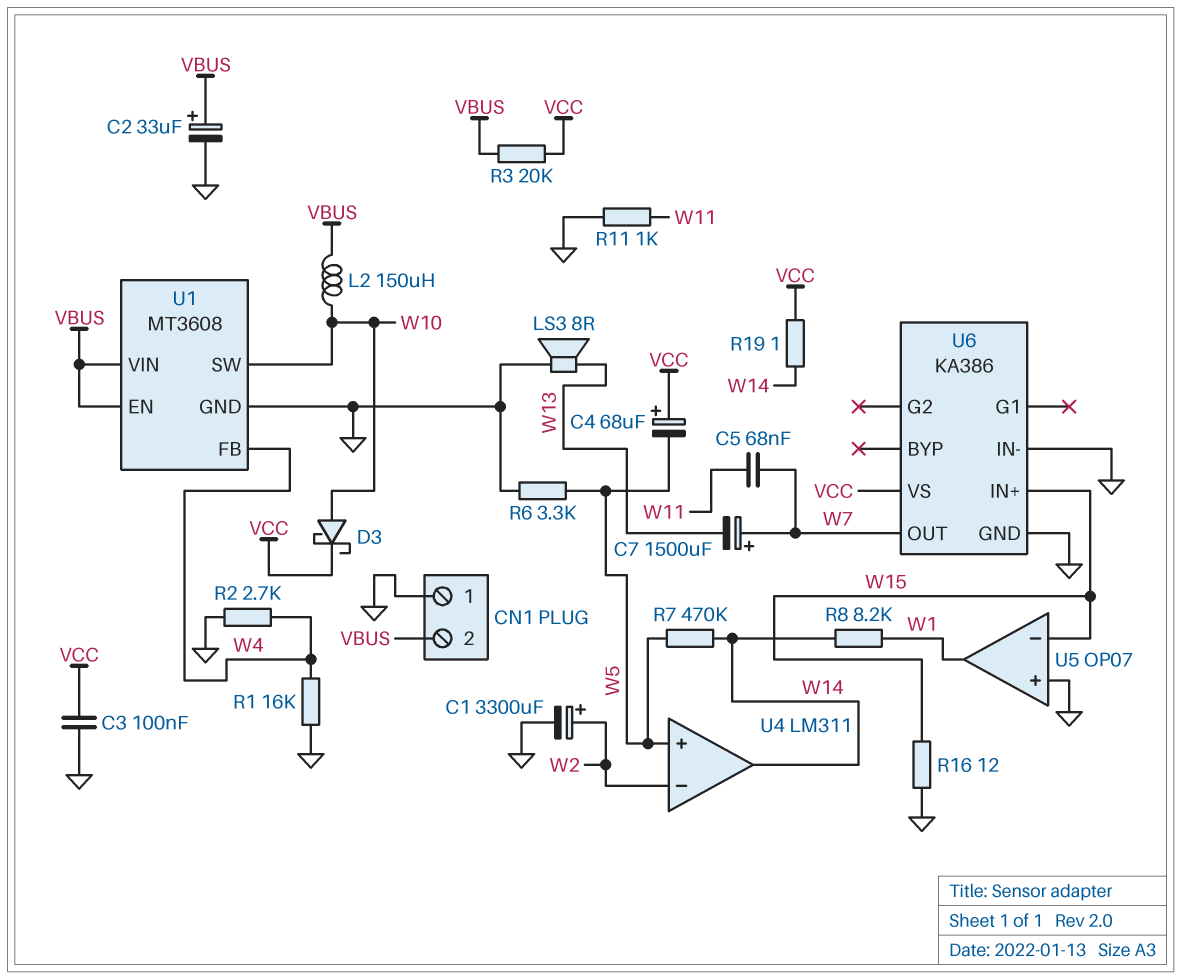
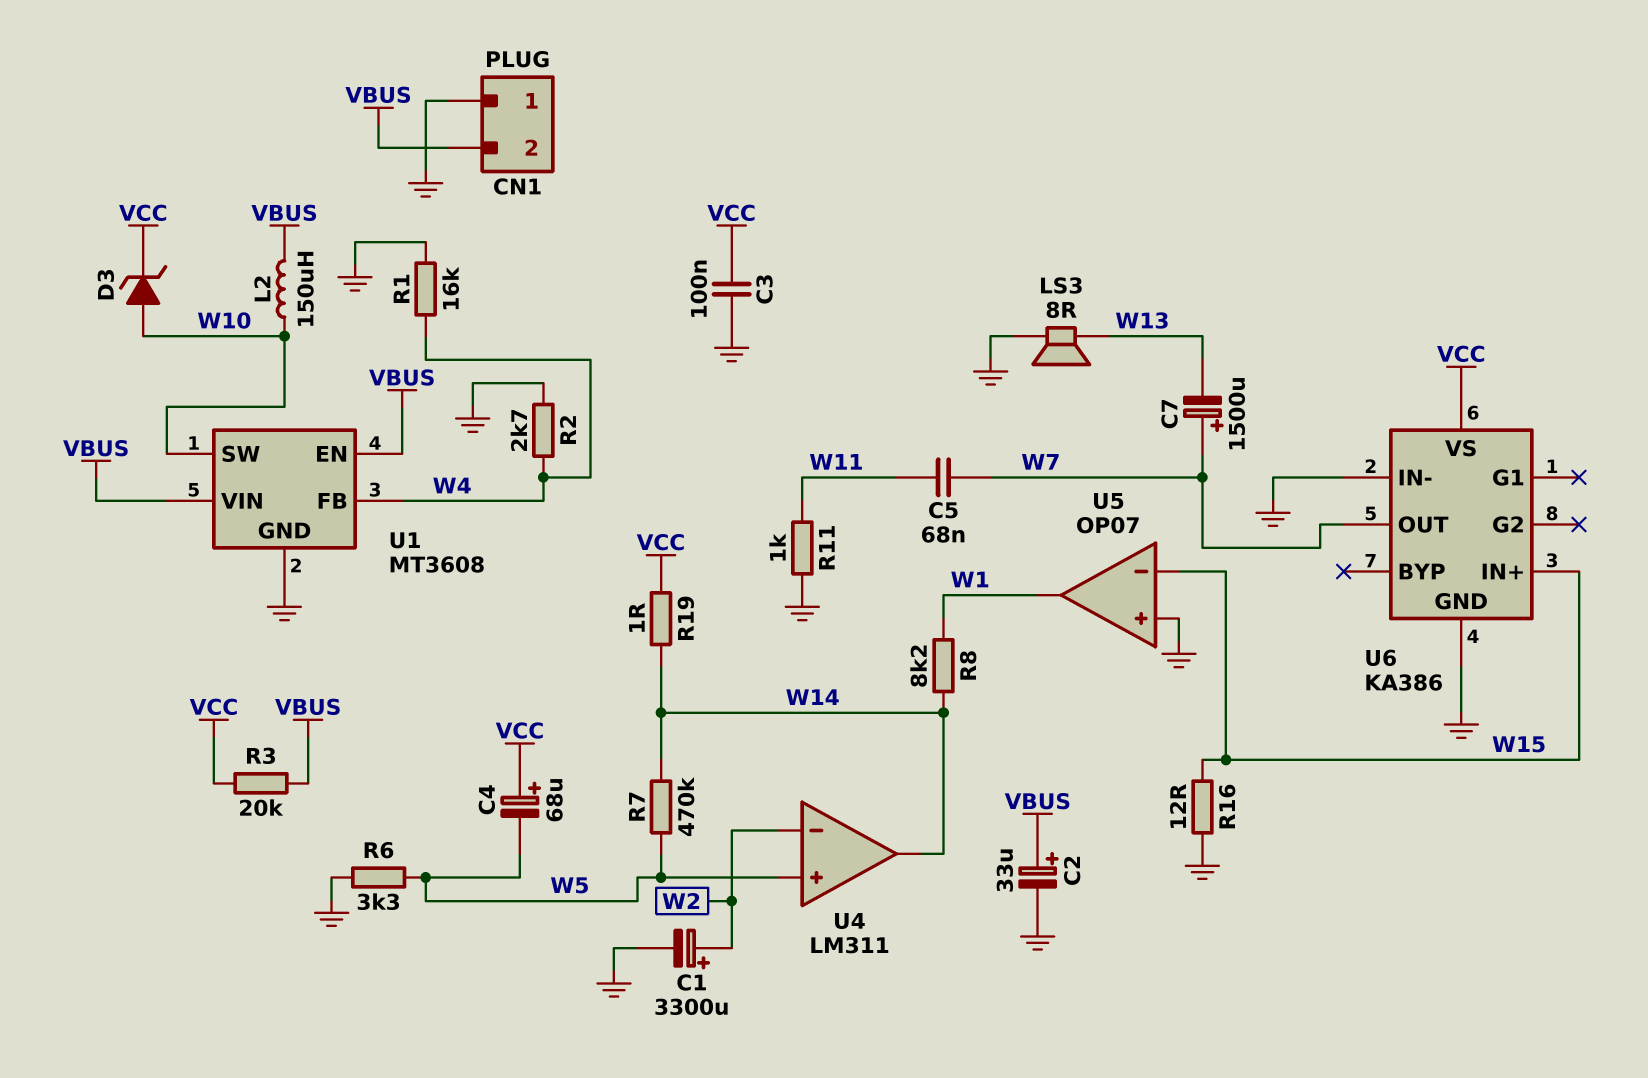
D3: schottky (A W10, K VCC) -> zener (A W10, K VCC)

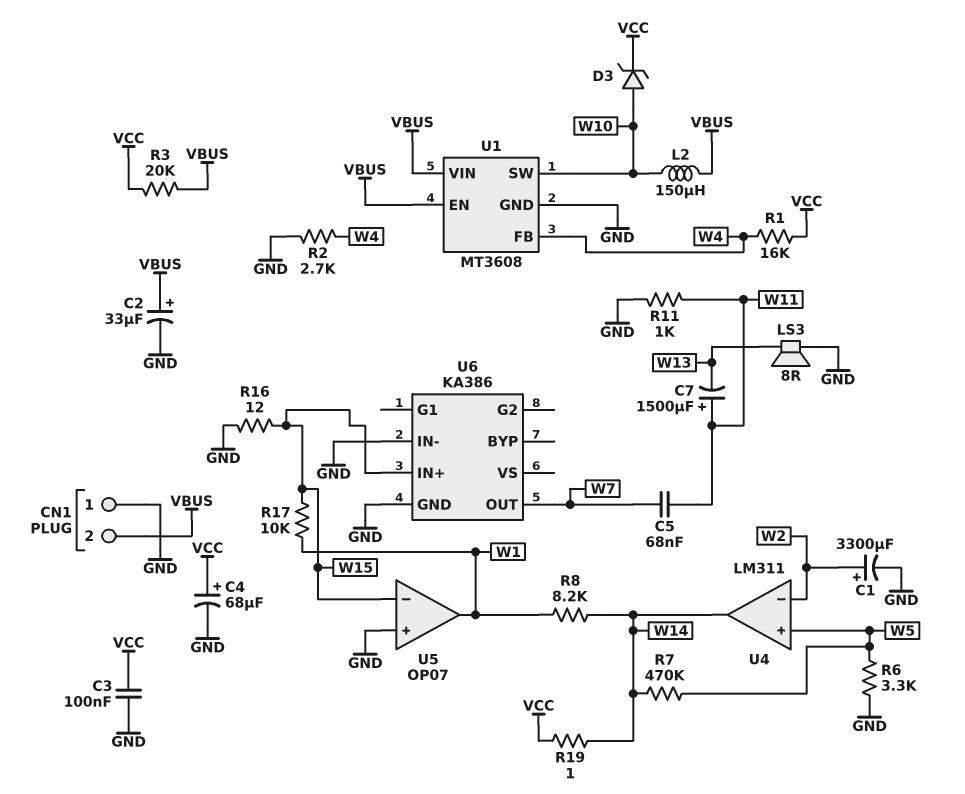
C4: 68uF (plus VCC, minus W5) -> 68uF (plus VCC, minus GND)
C7: 1500uF (plus W7, minus W13) -> 1500uF (plus W11, minus W13)
R1: 16k (GND, W4) -> 16k (VCC, W4)
R17: none -> 10k (W1, W15)
U6 pin VS: VCC -> none

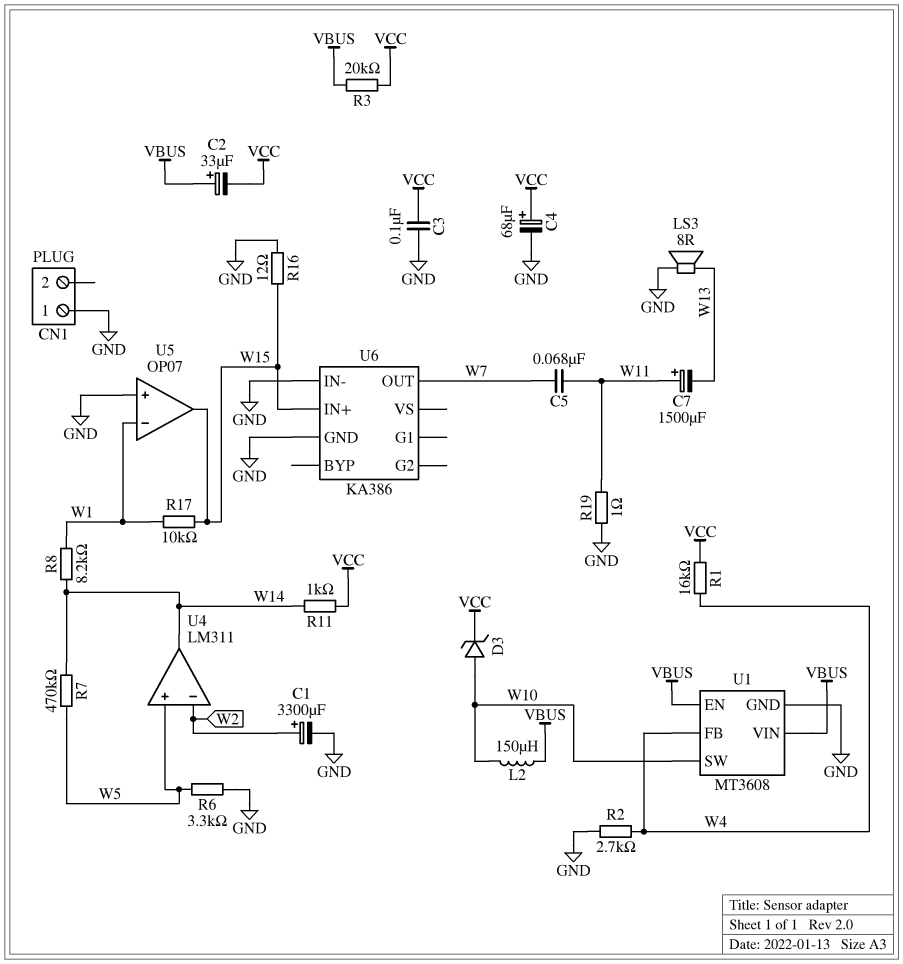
C2: 33uF (plus VBUS, minus GND) -> 33uF (plus VBUS, minus VCC)
CN1 pin 2: VBUS -> none
R11: 1k (GND, W11) -> 1k (VCC, W14)
R19: 1 (VCC, W14) -> 1 (GND, W11)
U5 pin in-: W15 -> W1
U5 pin out: W1 -> W15

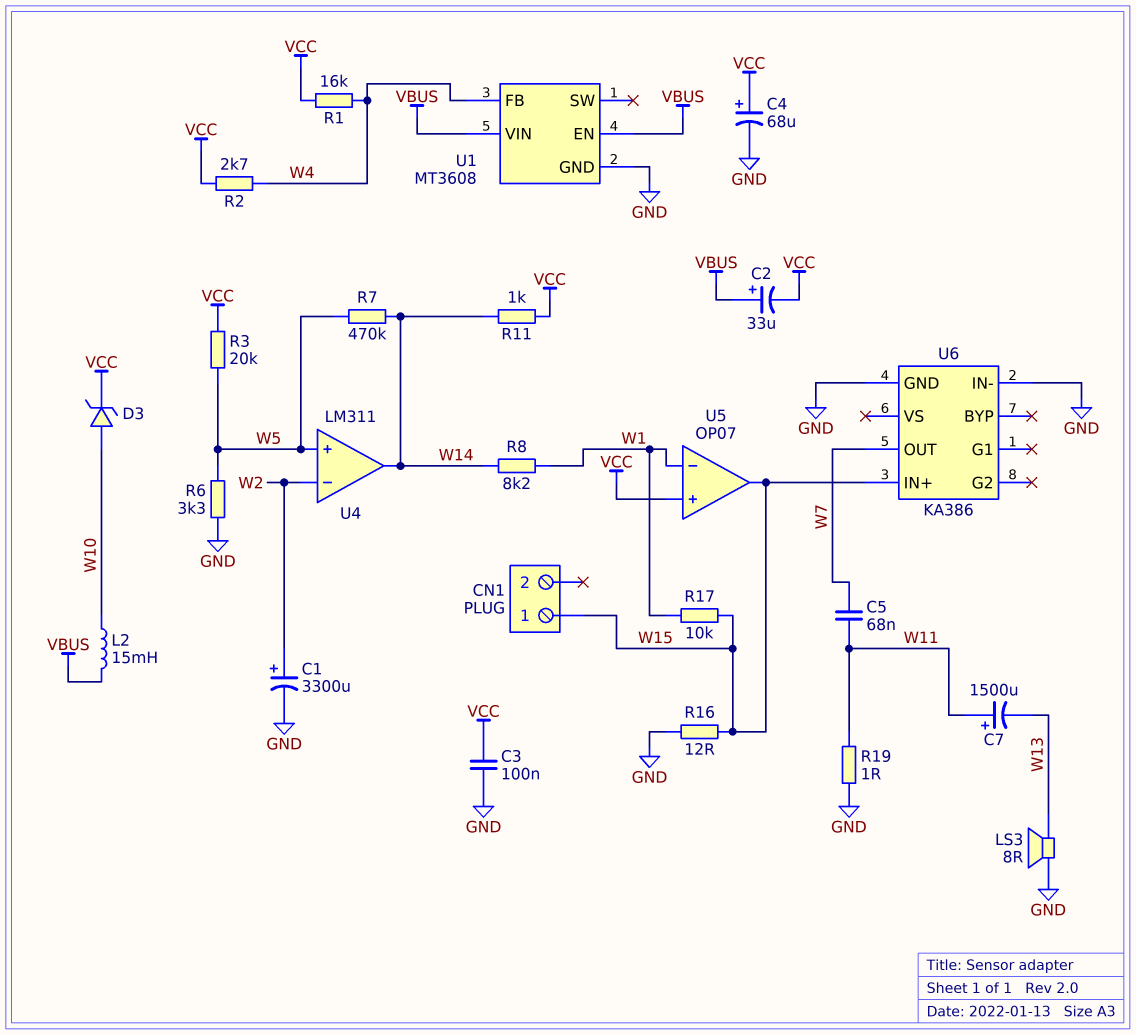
CN1 pin 1: GND -> W15
L2: 150uH (VBUS, W10) -> 15mH (VBUS, W10)
R2: 2.7k (GND, W4) -> 2.7k (VCC, W4)
R3: 20k (VBUS, VCC) -> 20k (VCC, W5)
U1 pin SW: W10 -> none
U5 pin in+: GND -> VCC

